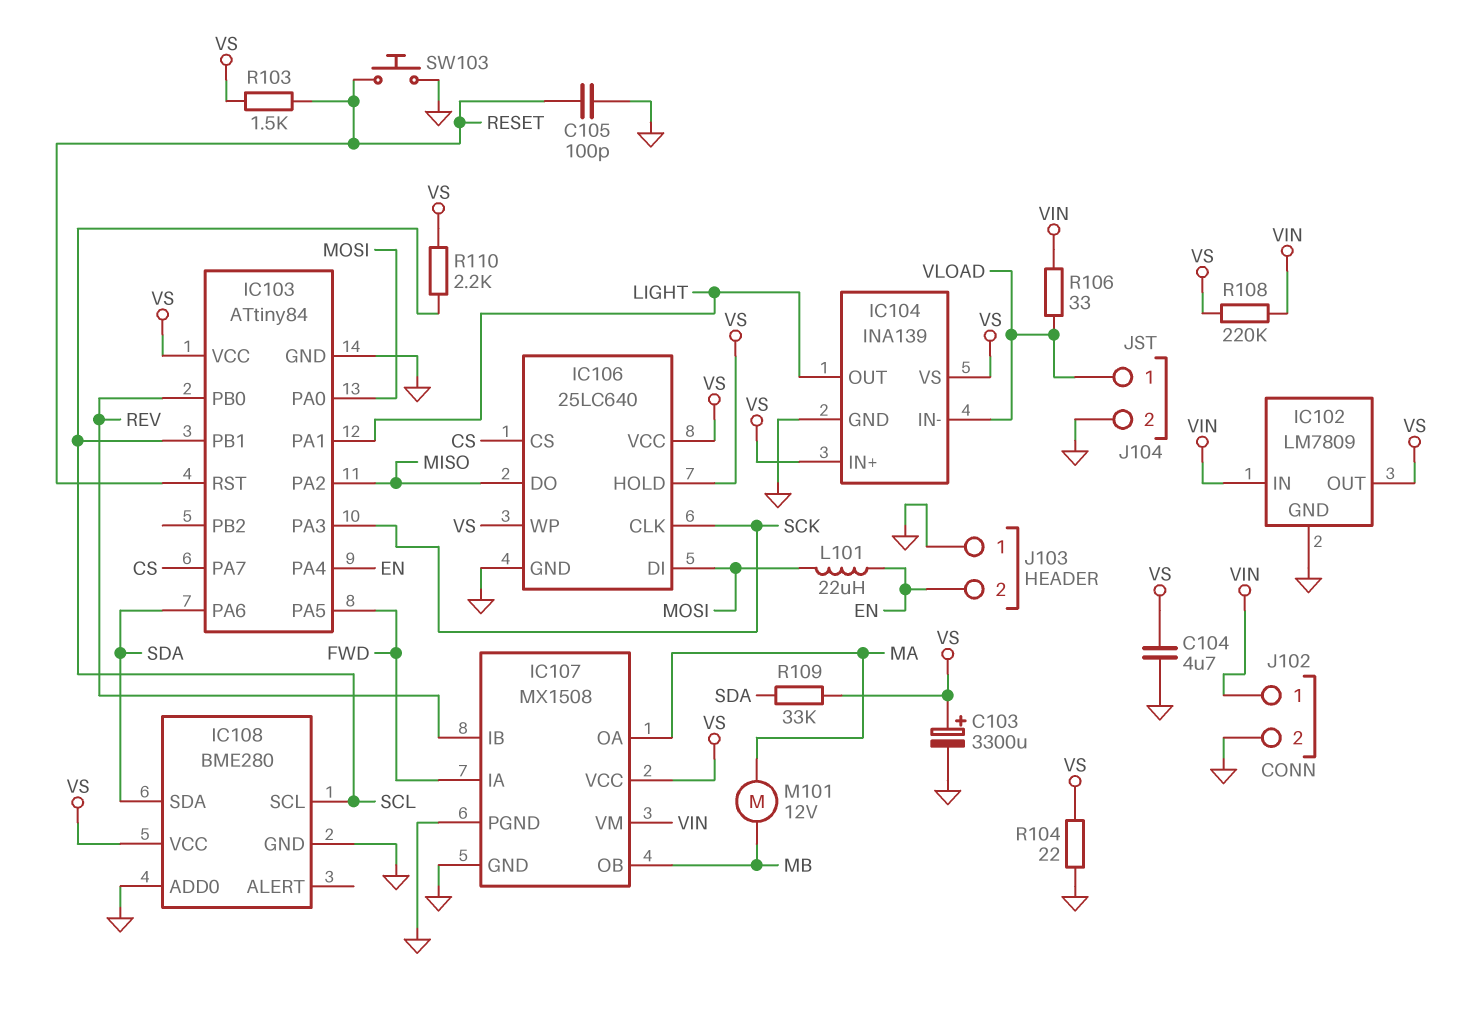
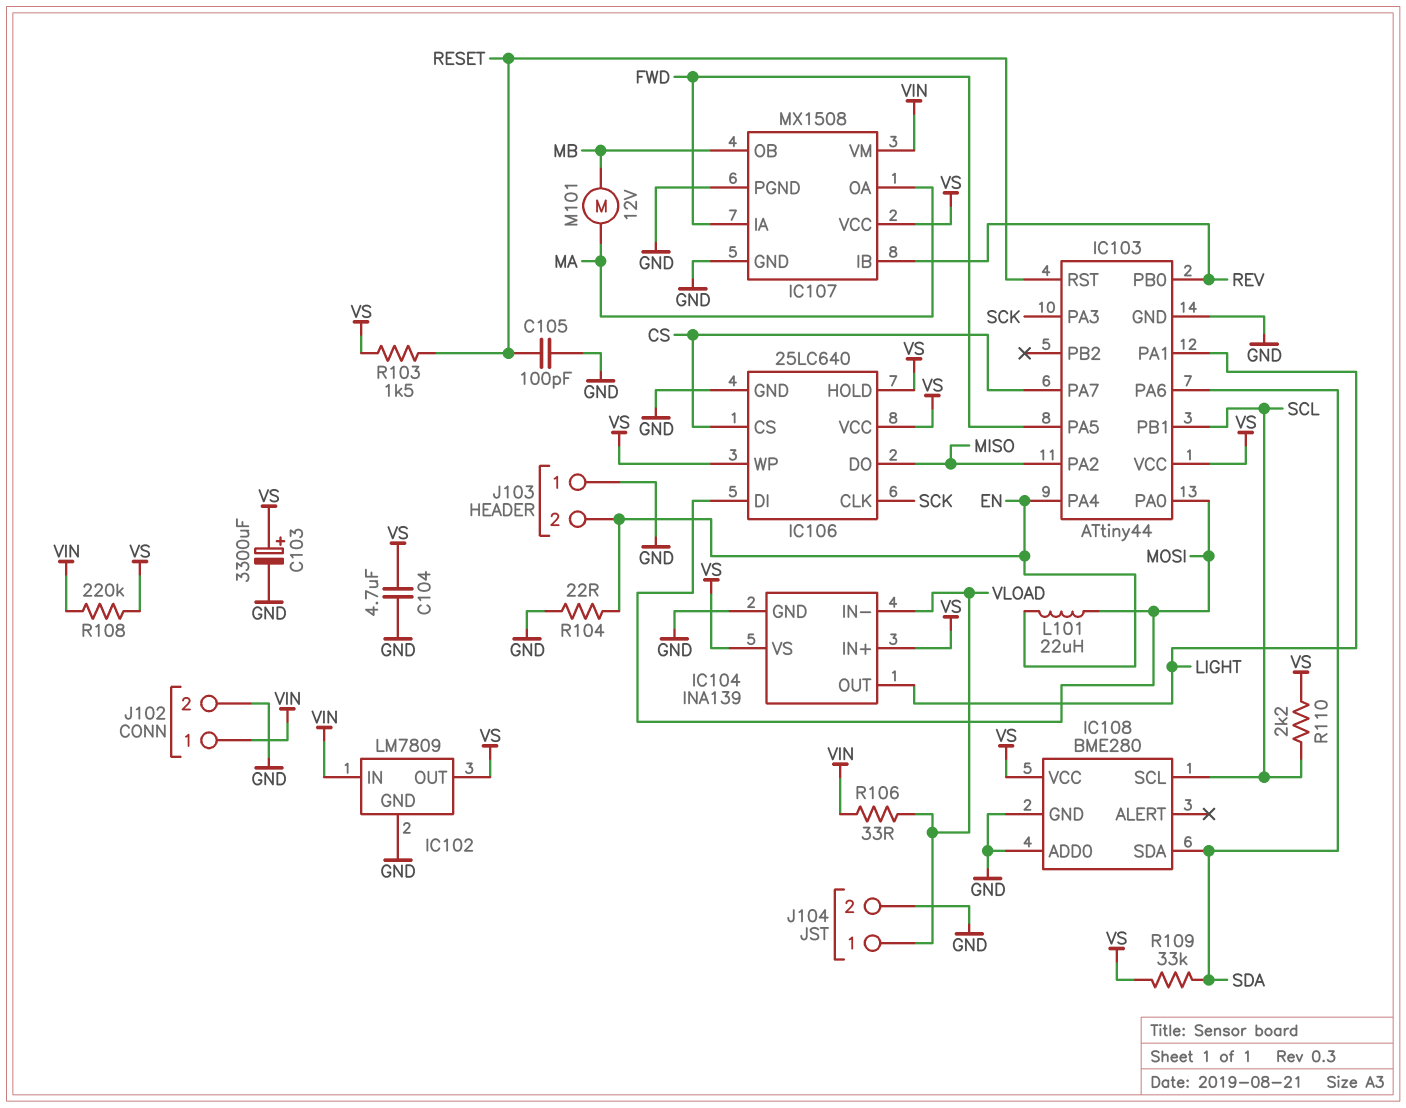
IC103: ATtiny84 -> ATtiny44
R104: 22 (GND, VS) -> 22 (EN, GND)
SW103: button (GND, RESET) -> none

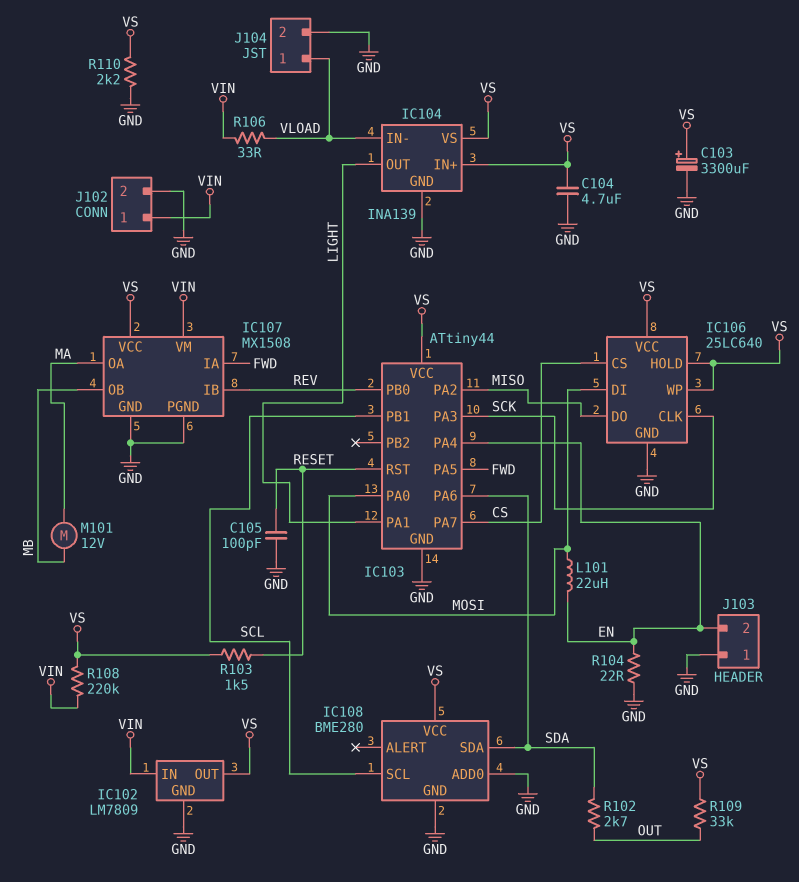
R102: none -> 2.7k (OUT, SDA)
R109: 33k (SDA, VS) -> 33k (OUT, VS)
R110: 2.2k (SCL, VS) -> 2.2k (GND, VS)

